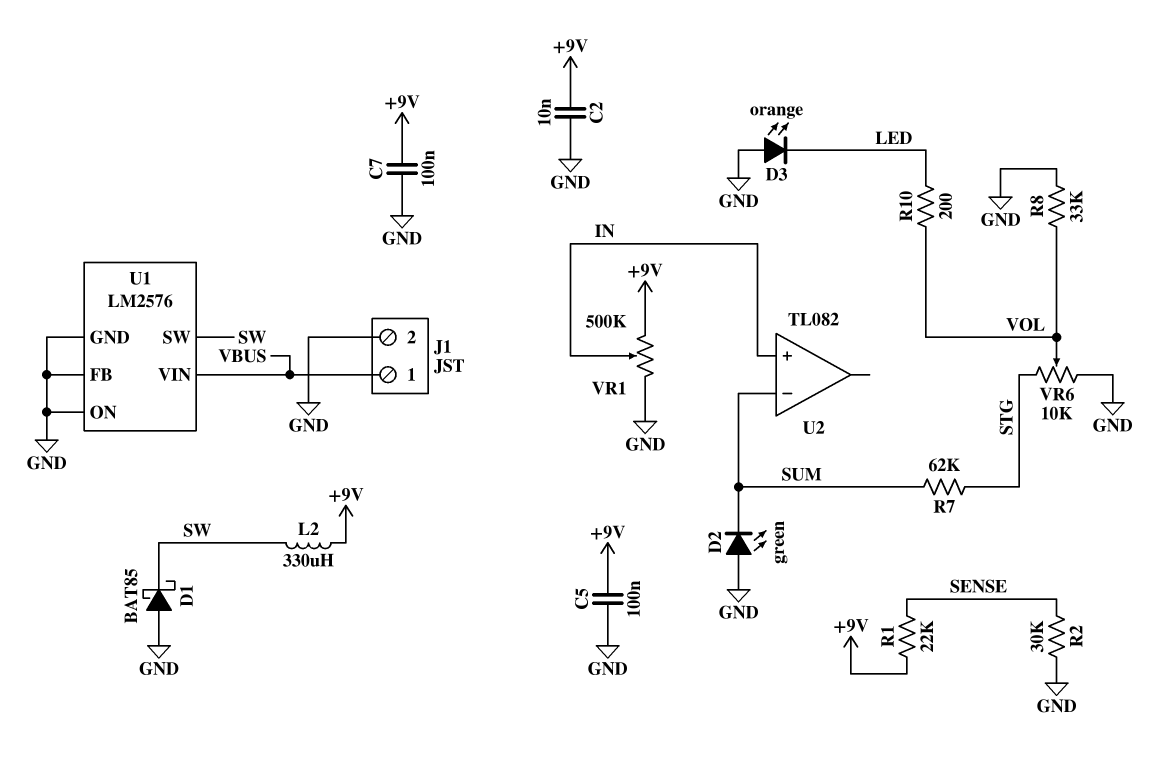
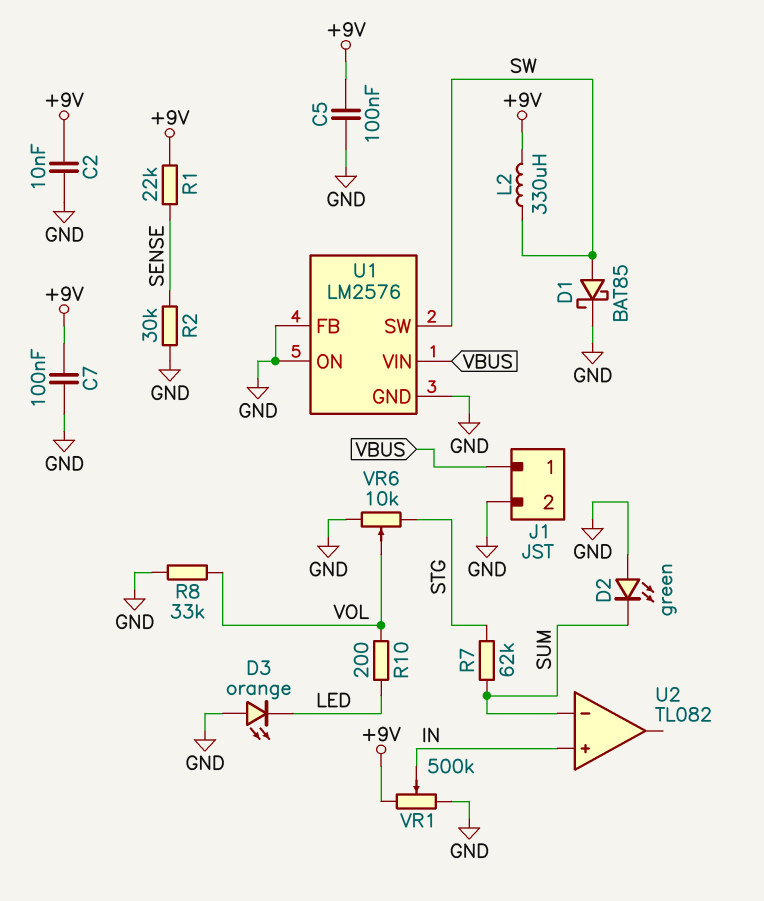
D1: schottky BAT85 (A GND, K SW) -> schottky BAT85 (A SW, K GND)

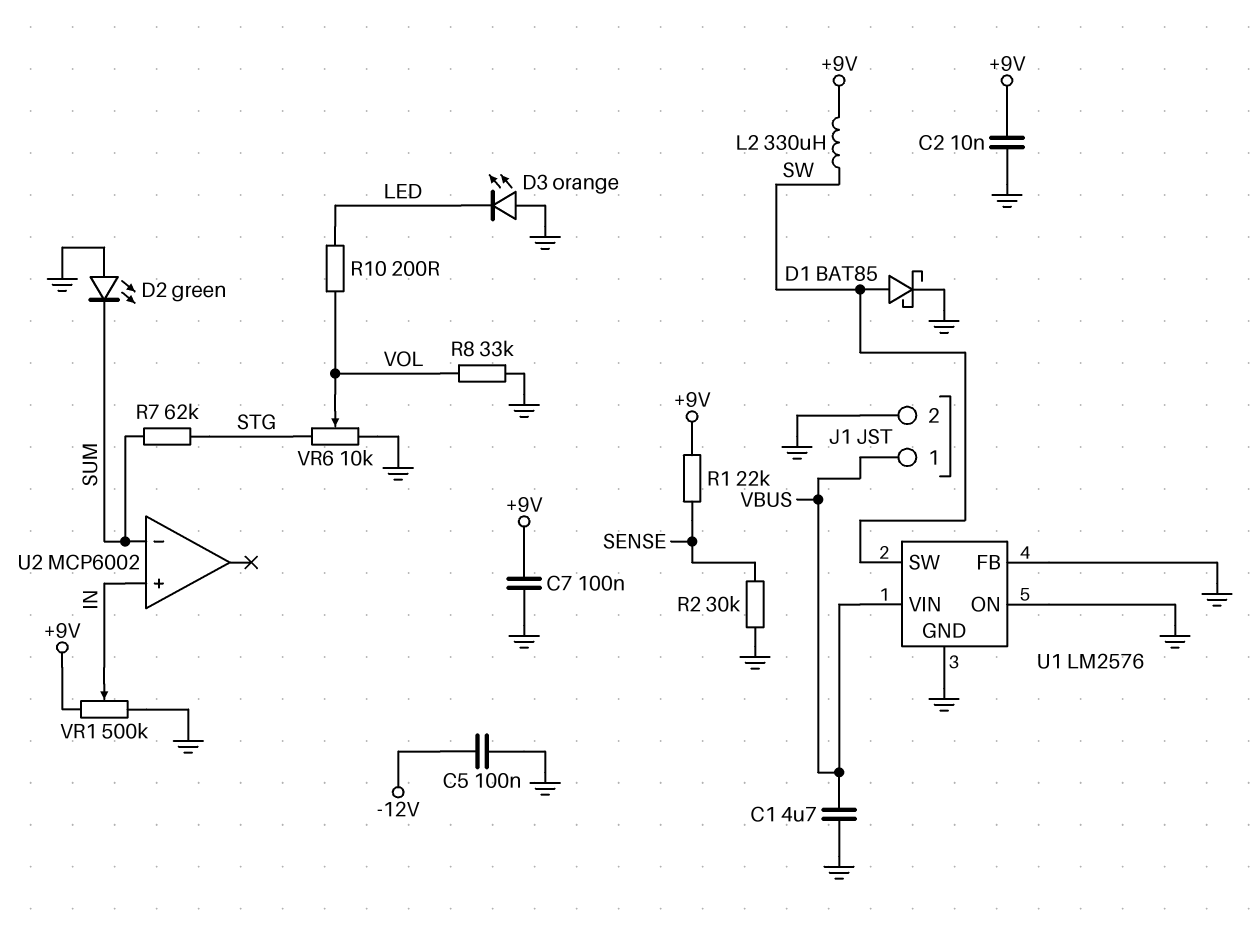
C1: none -> 4.7uF (GND, VBUS)
C5: 100nF (+9V, GND) -> 100nF (-12V, GND)
U2: TL082 -> MCP6002

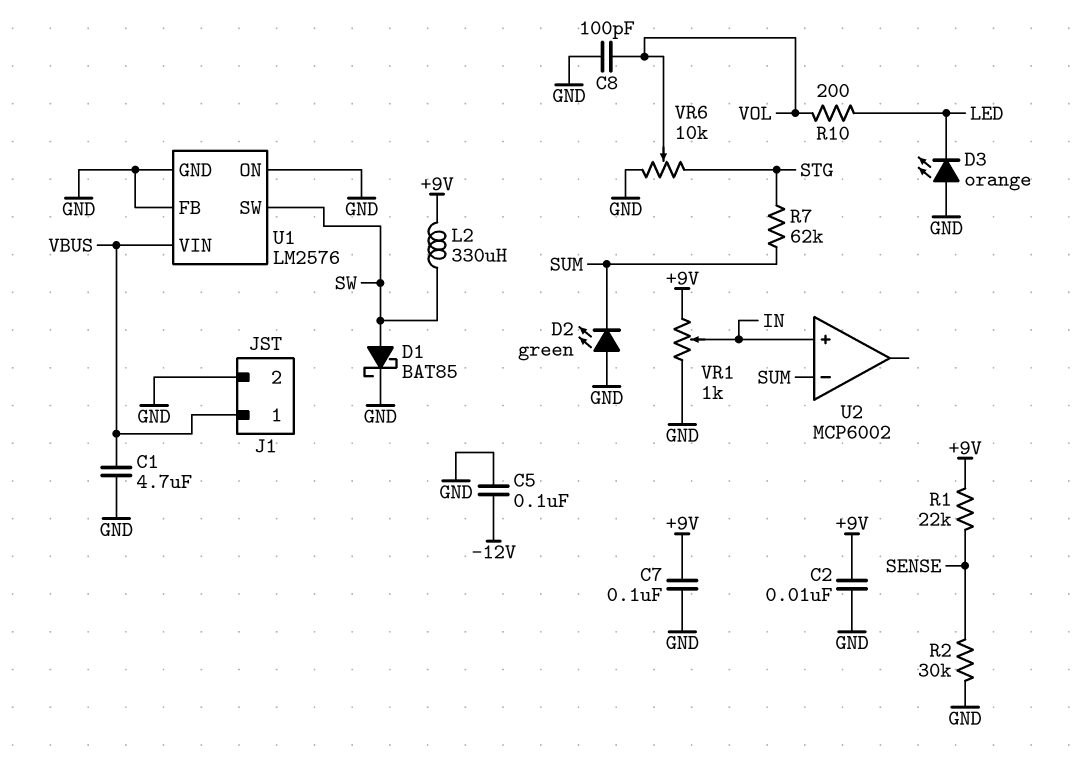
C8: none -> 100pF (GND, VOL)
R8: 33k (GND, VOL) -> none
VR1: 500k (+9V, GND, wiper IN) -> 1k (+9V, GND, wiper IN)

